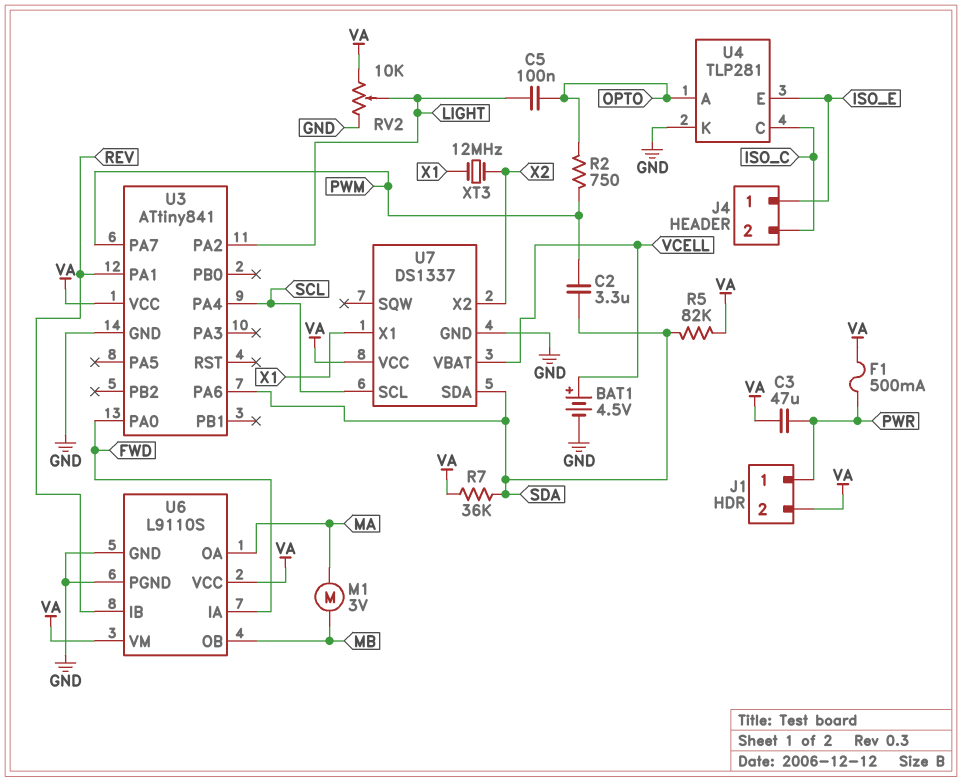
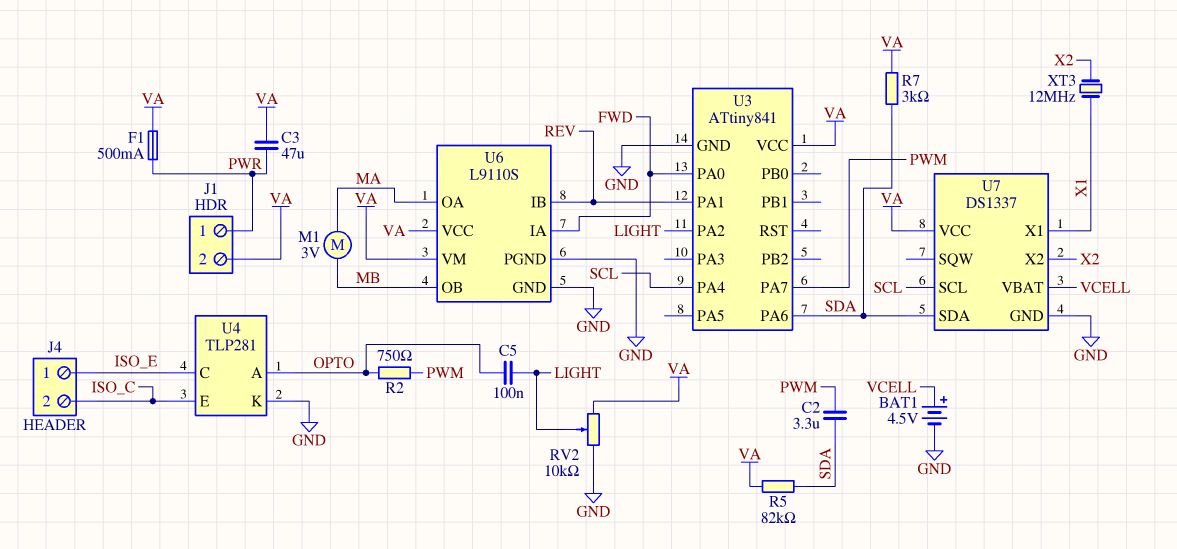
R7: 36k (SDA, VA) -> 3k (SDA, VA)
U4 pin C: ISO_C -> ISO_E
U4 pin E: ISO_E -> ISO_C

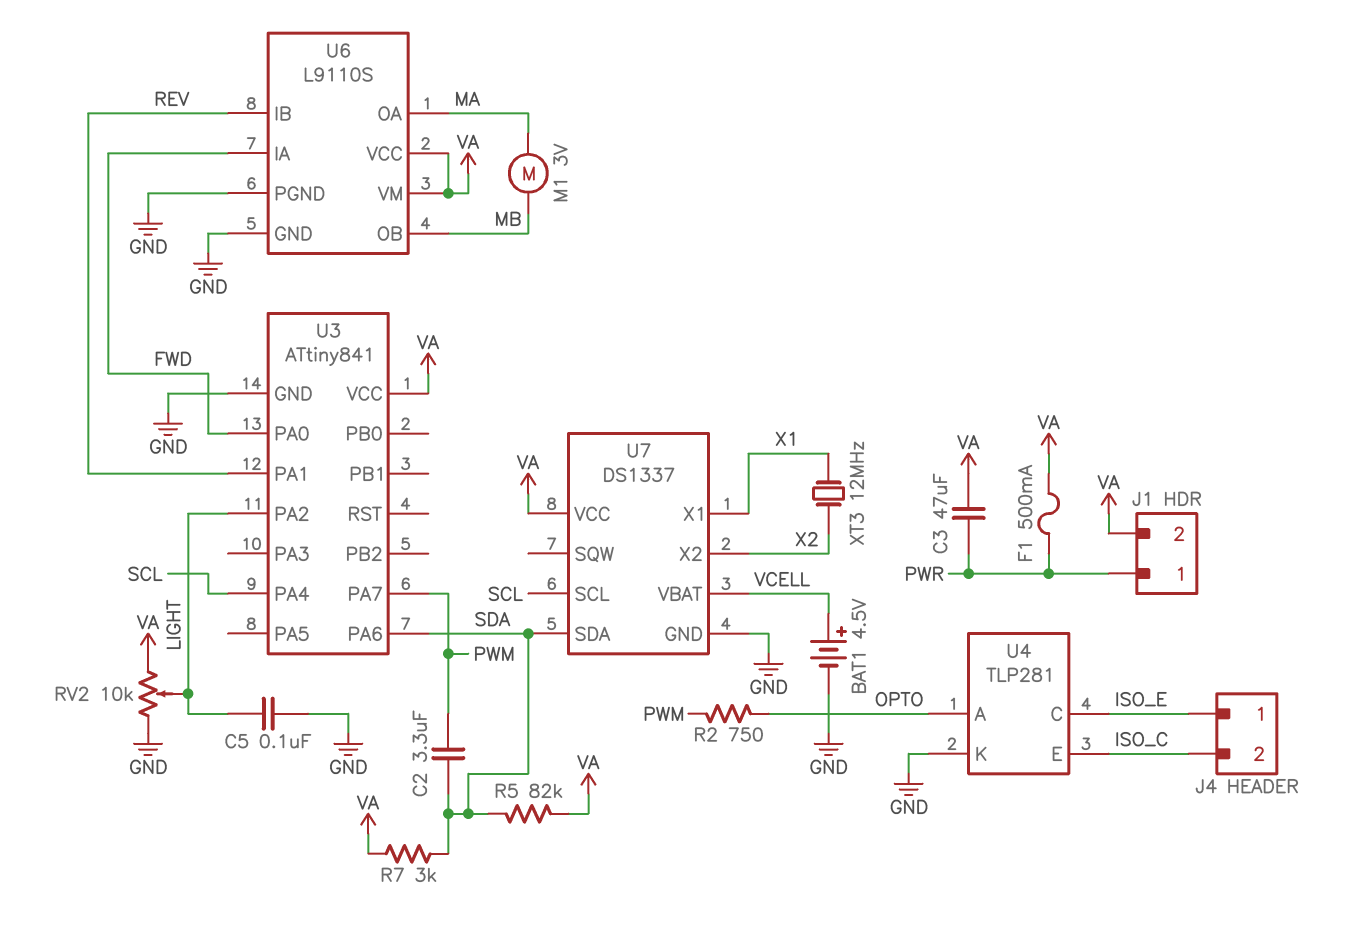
C5: 100nF (LIGHT, OPTO) -> 100nF (GND, LIGHT)

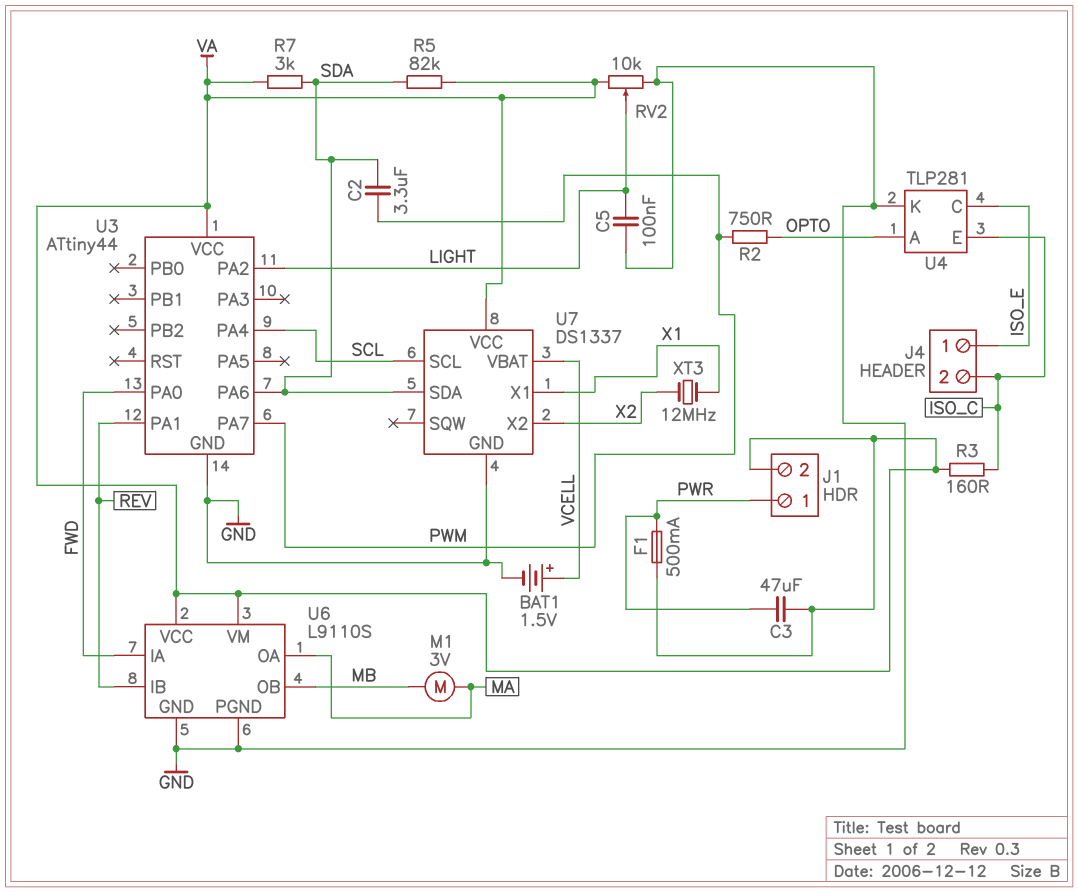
BAT1: 4.5V (plus VCELL, minus GND) -> 1.5V (plus VCELL, minus GND)
R3: none -> 160 (ISO_C, VA)
U3: ATtiny841 -> ATtiny44

